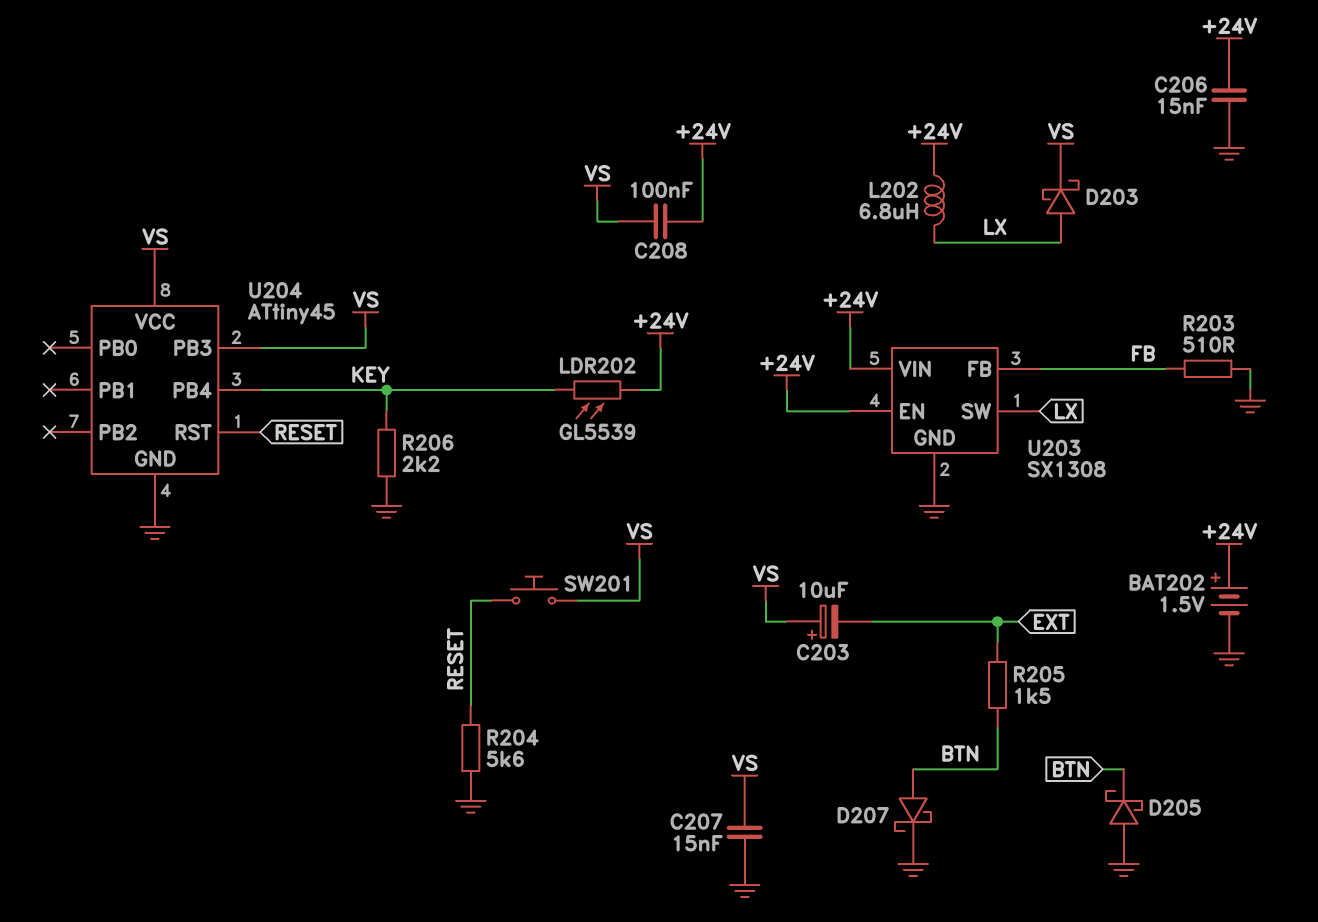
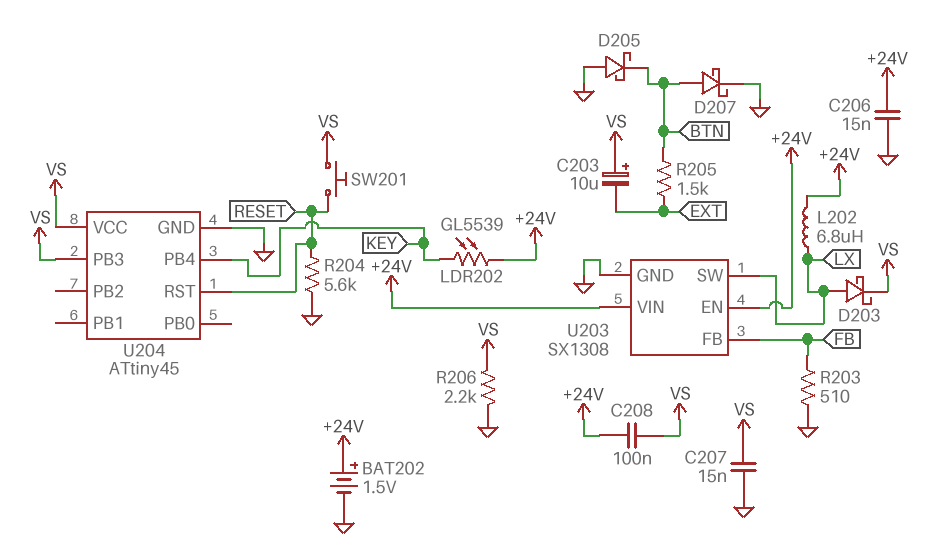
R206: 2.2k (GND, KEY) -> 2.2k (GND, VS)

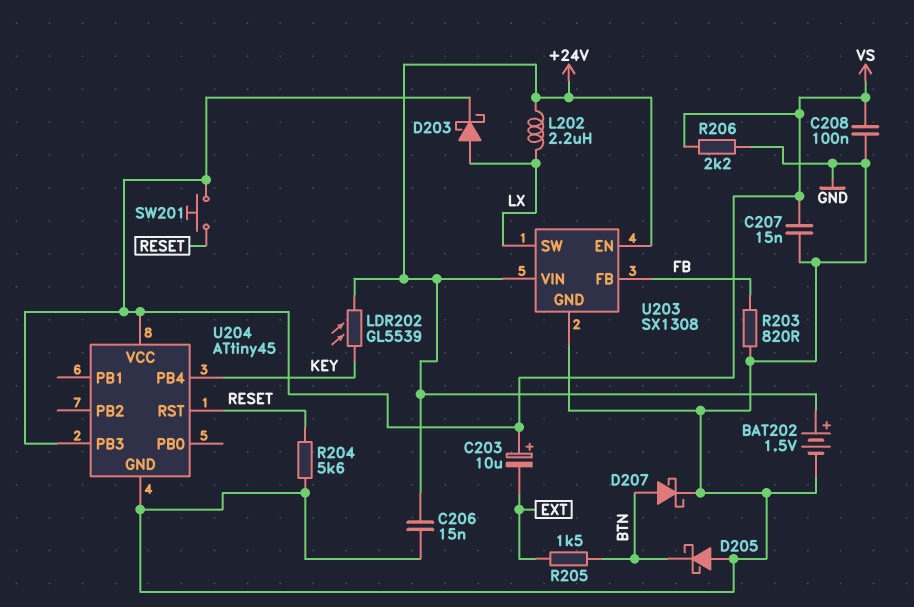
C208: 100nF (+24V, VS) -> 100nF (GND, VS)
L202: 6.8uH (+24V, LX) -> 2.2uH (+24V, LX)
R203: 510 (FB, GND) -> 820 (FB, GND)

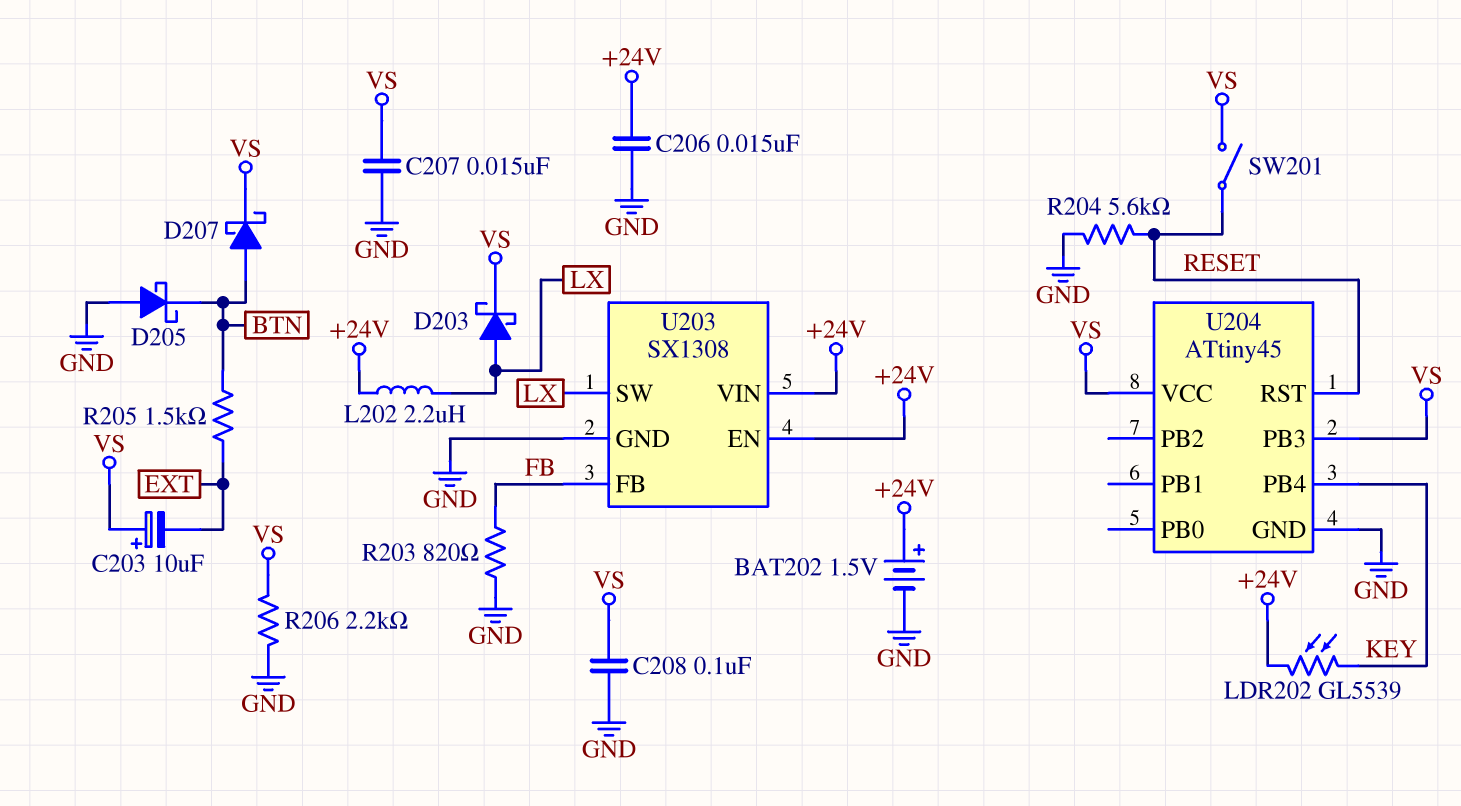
D207: schottky (A BTN, K GND) -> schottky (A BTN, K VS)
SW201: button (RESET, VS) -> switch (RESET, VS)

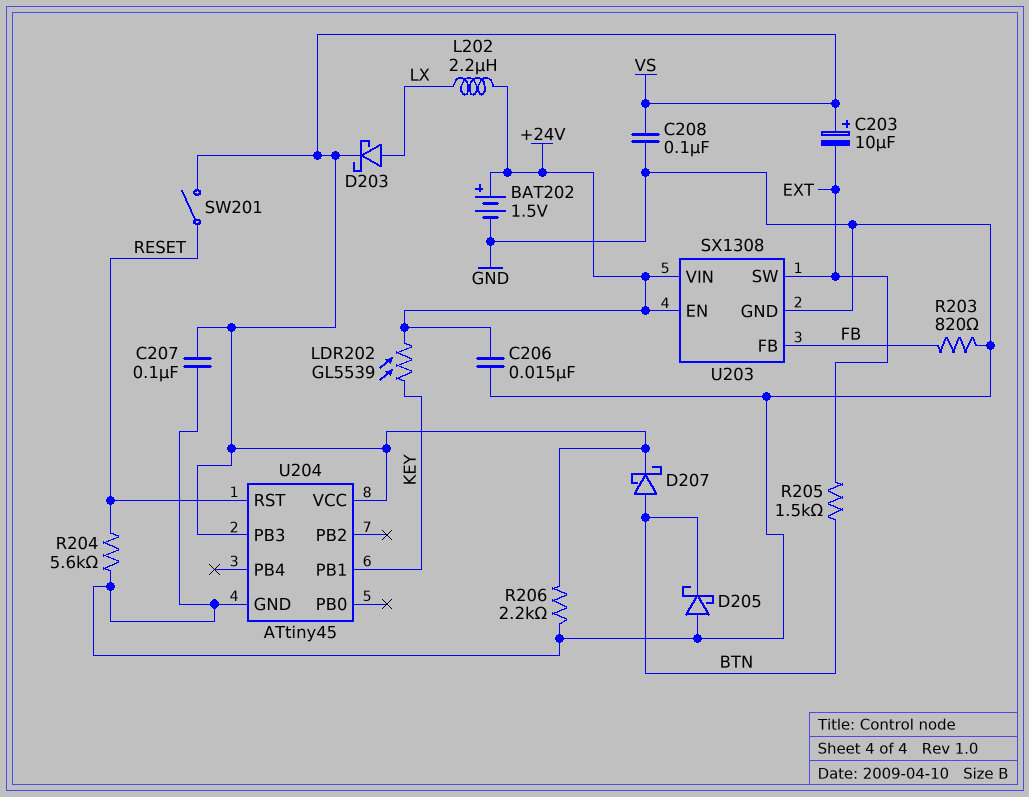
C207: 15nF (GND, VS) -> 100nF (GND, VS)
U203 pin SW: LX -> EXT
U204 pin PB1: none -> KEY
U204 pin PB4: KEY -> none

